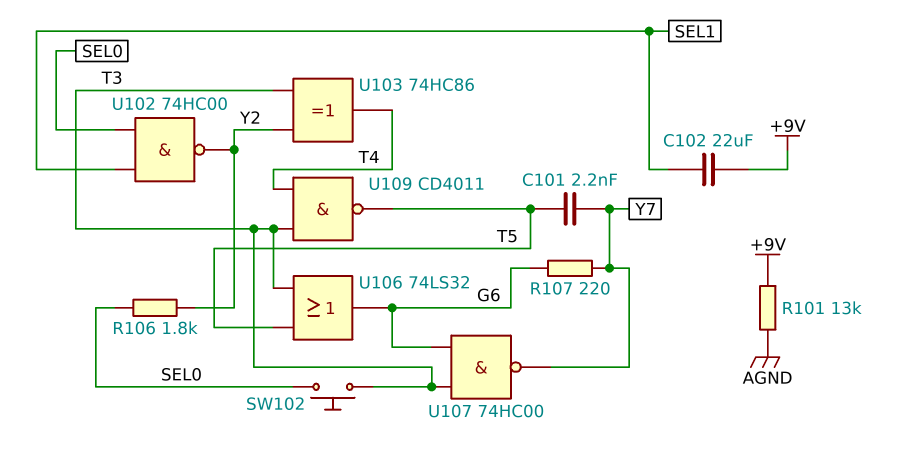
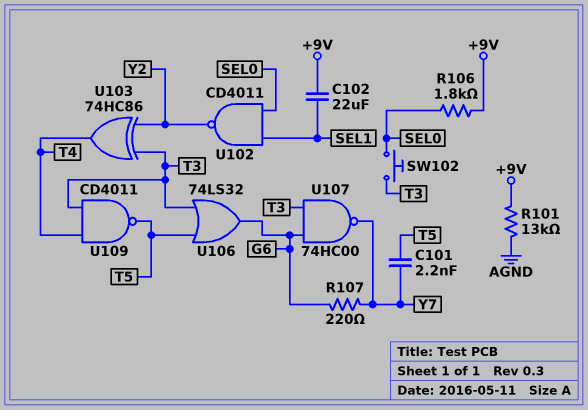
R106: 1.8k (SEL0, Y2) -> 1.8k (+9V, SEL0)
U102: NAND 74HC00 (in SEL0, in SEL1, out Y2) -> NAND CD4011 (in SEL0, in SEL1, out Y2)

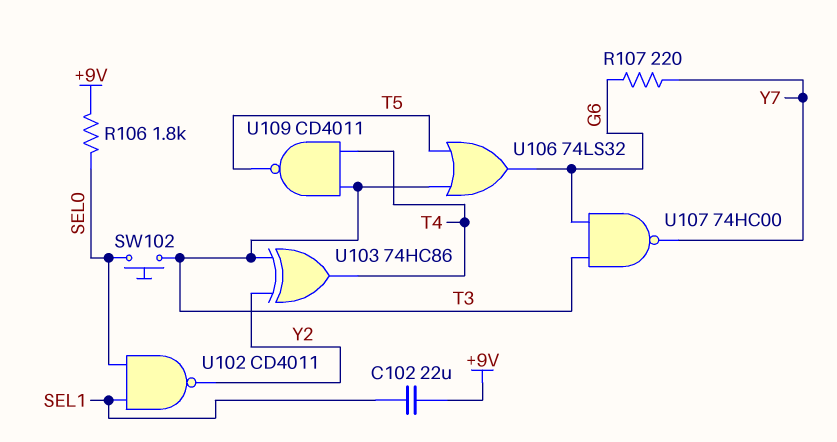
C101: 2.2nF (T5, Y7) -> none
R101: 13k (+9V, AGND) -> none

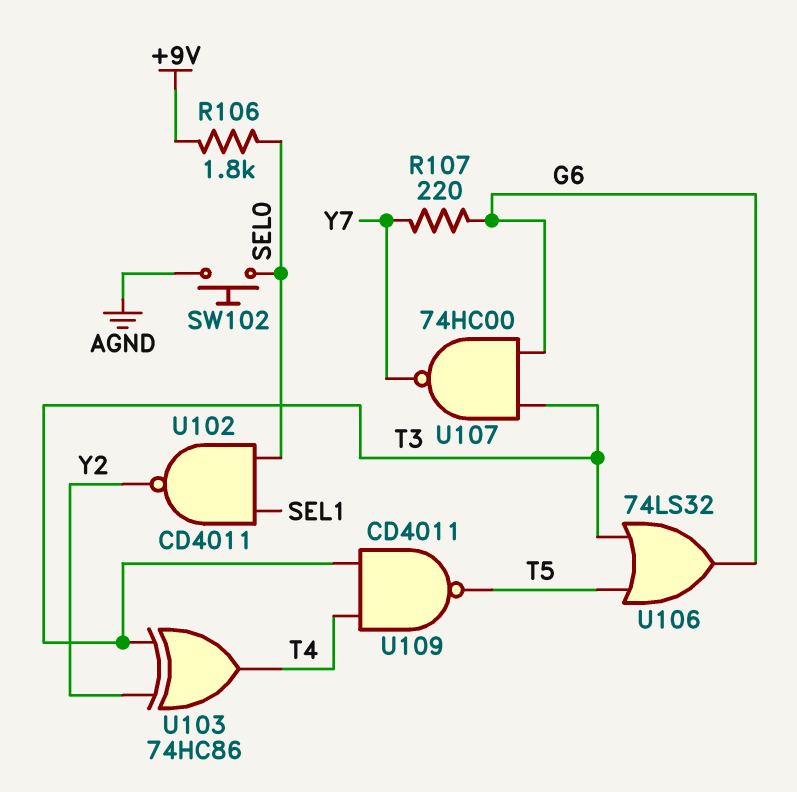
C102: 22uF (+9V, SEL1) -> none
SW102: button (SEL0, T3) -> button (AGND, SEL0)

